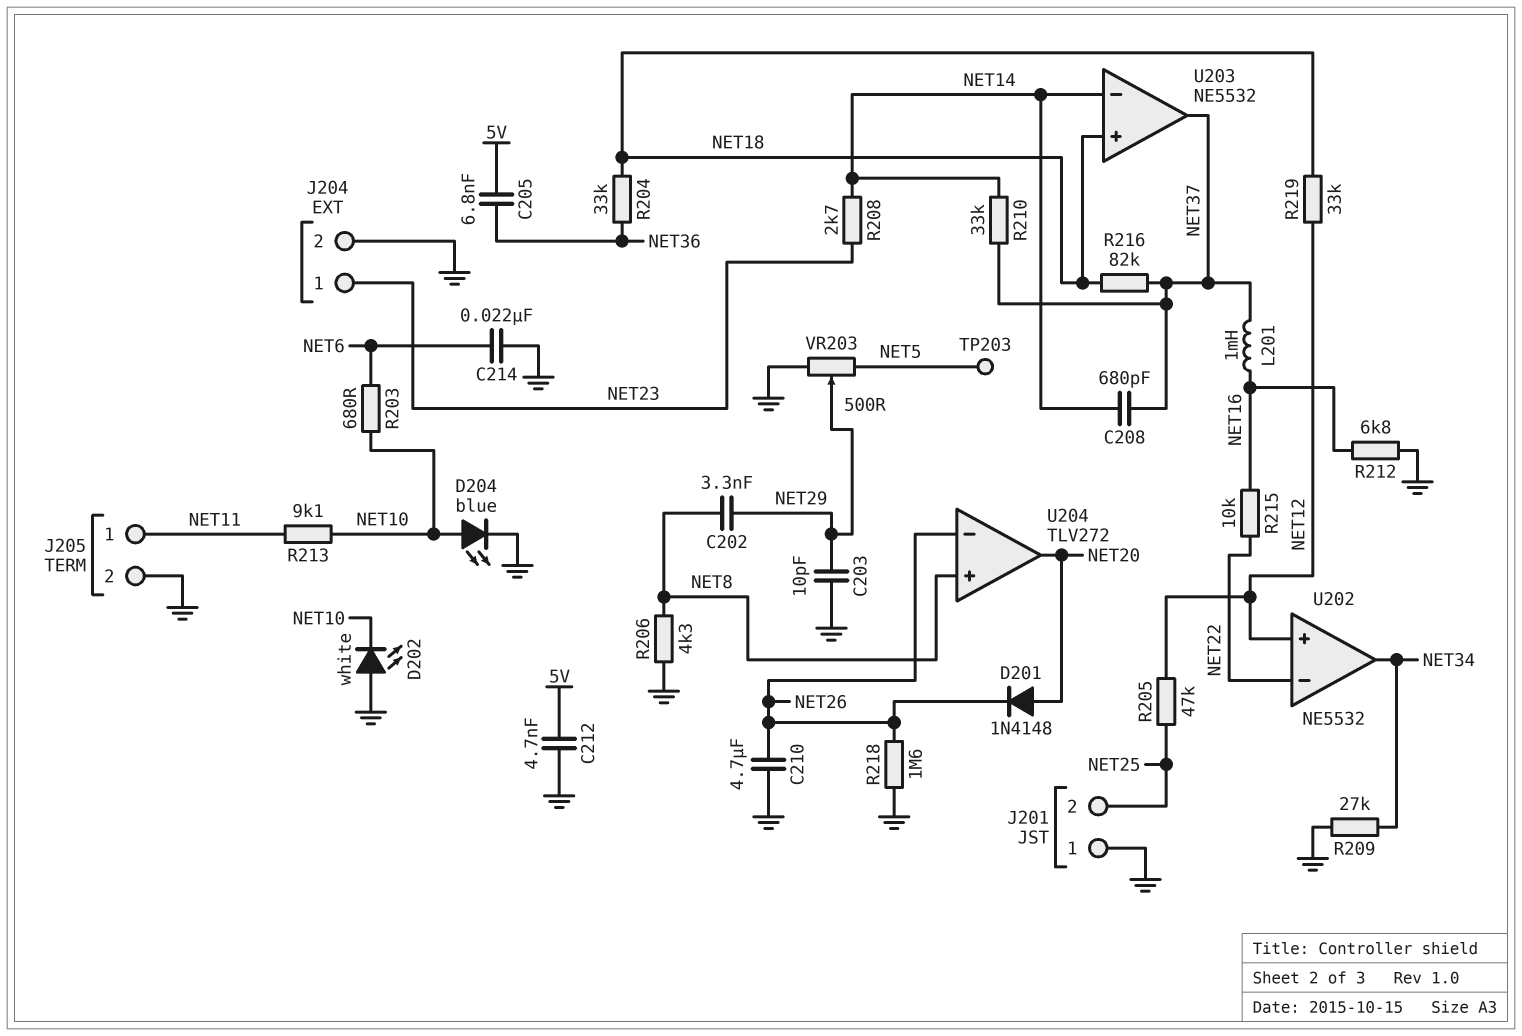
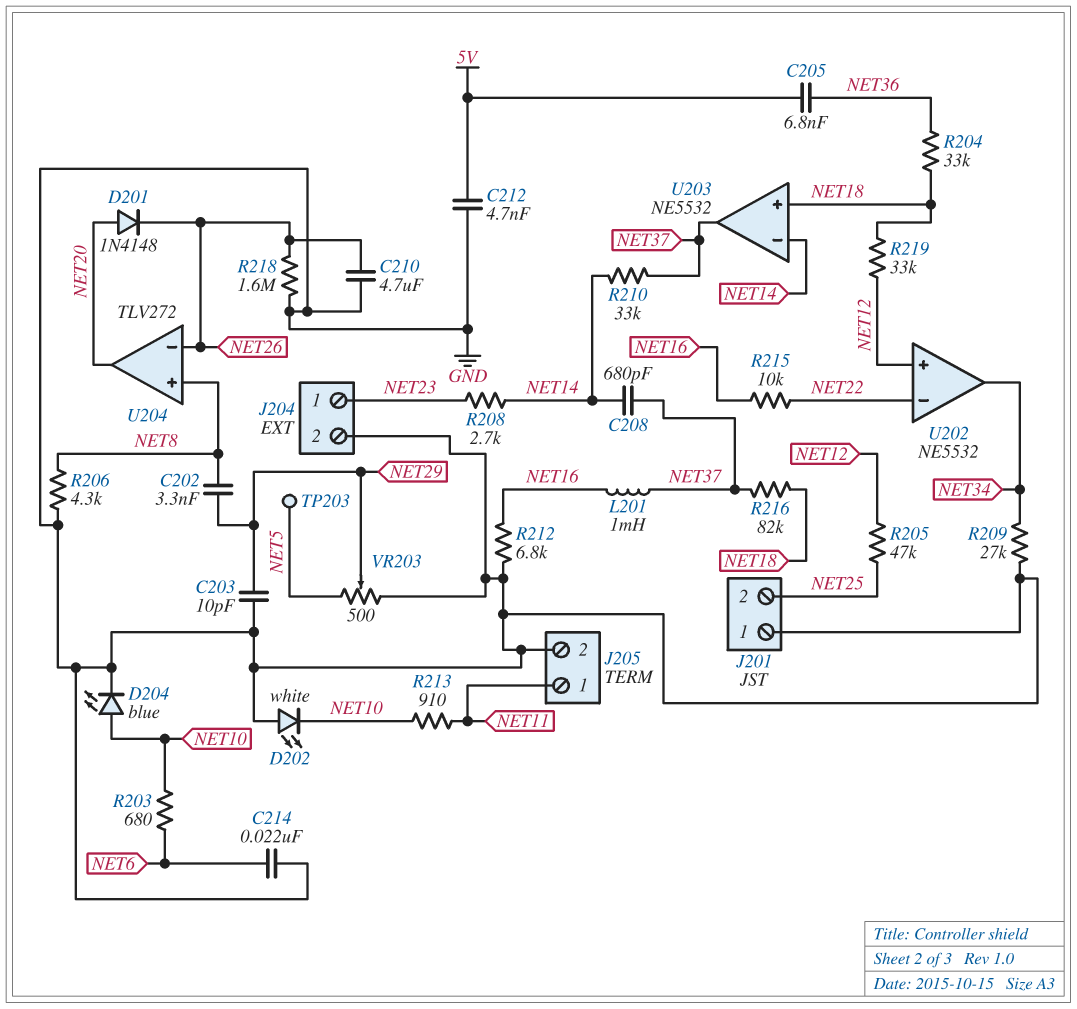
R213: 9.1k (NET10, NET11) -> 910 (NET10, NET11)

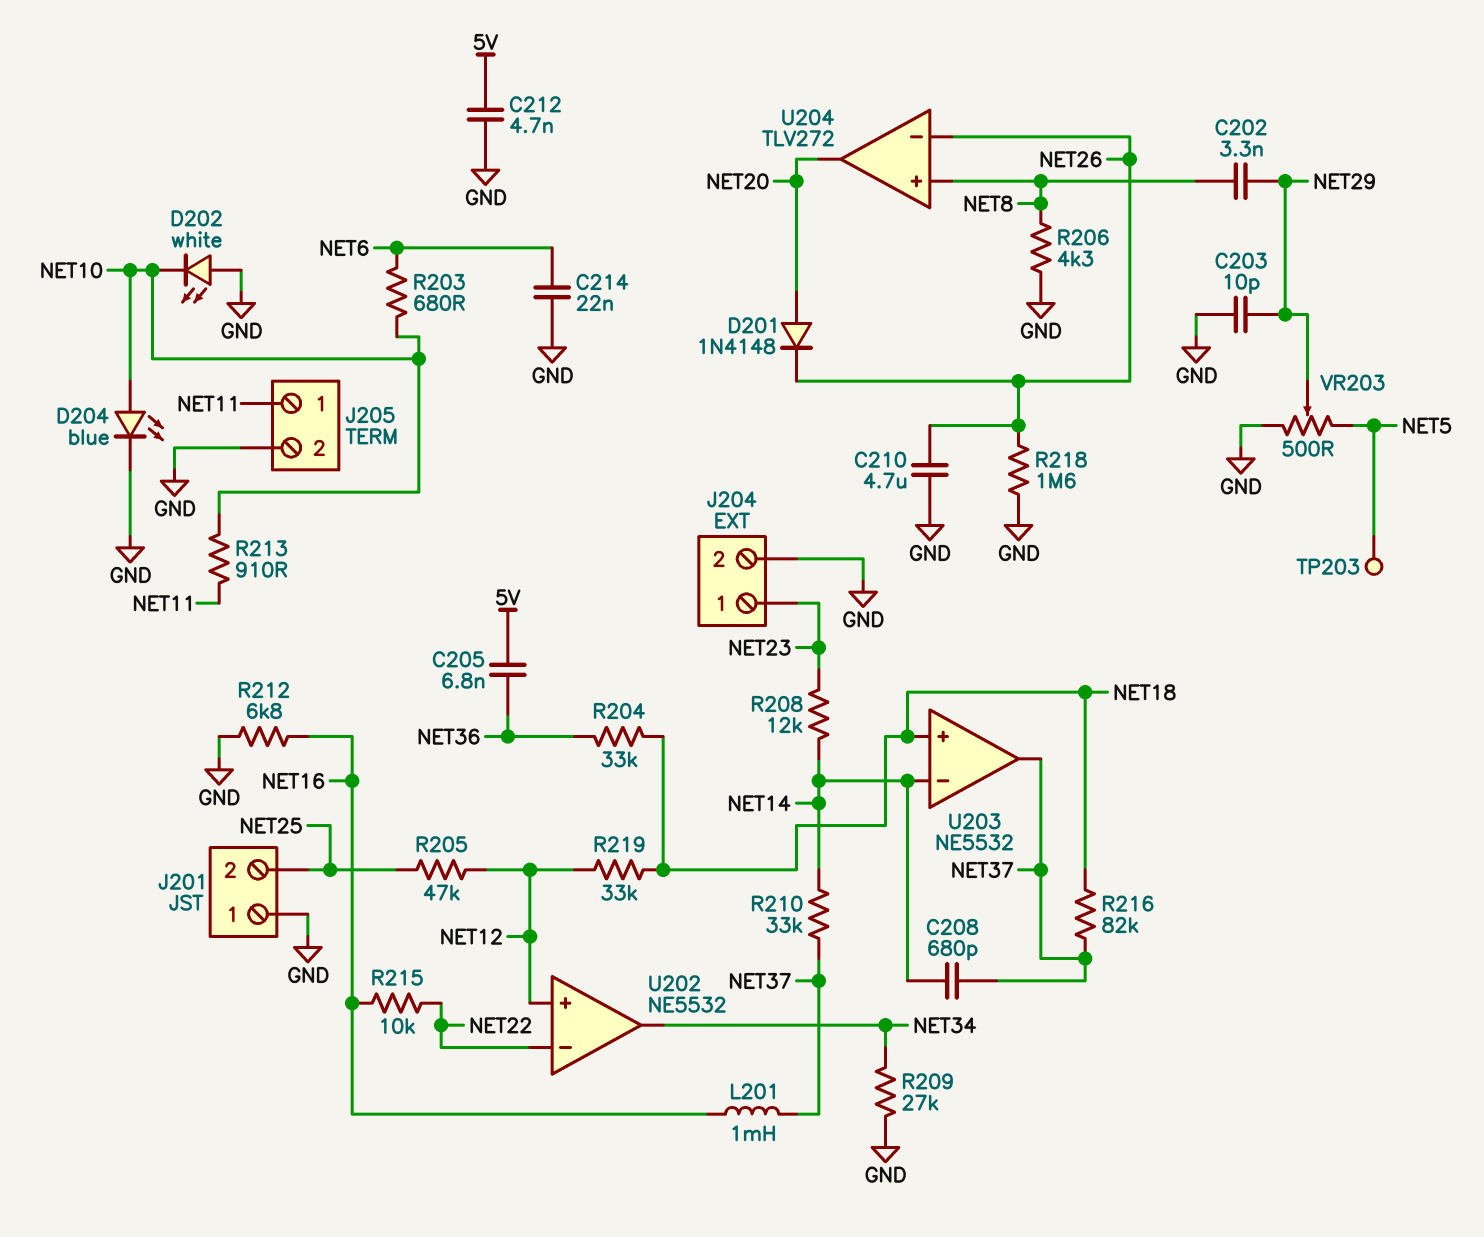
R208: 2.7k (NET14, NET23) -> 12k (NET14, NET23)

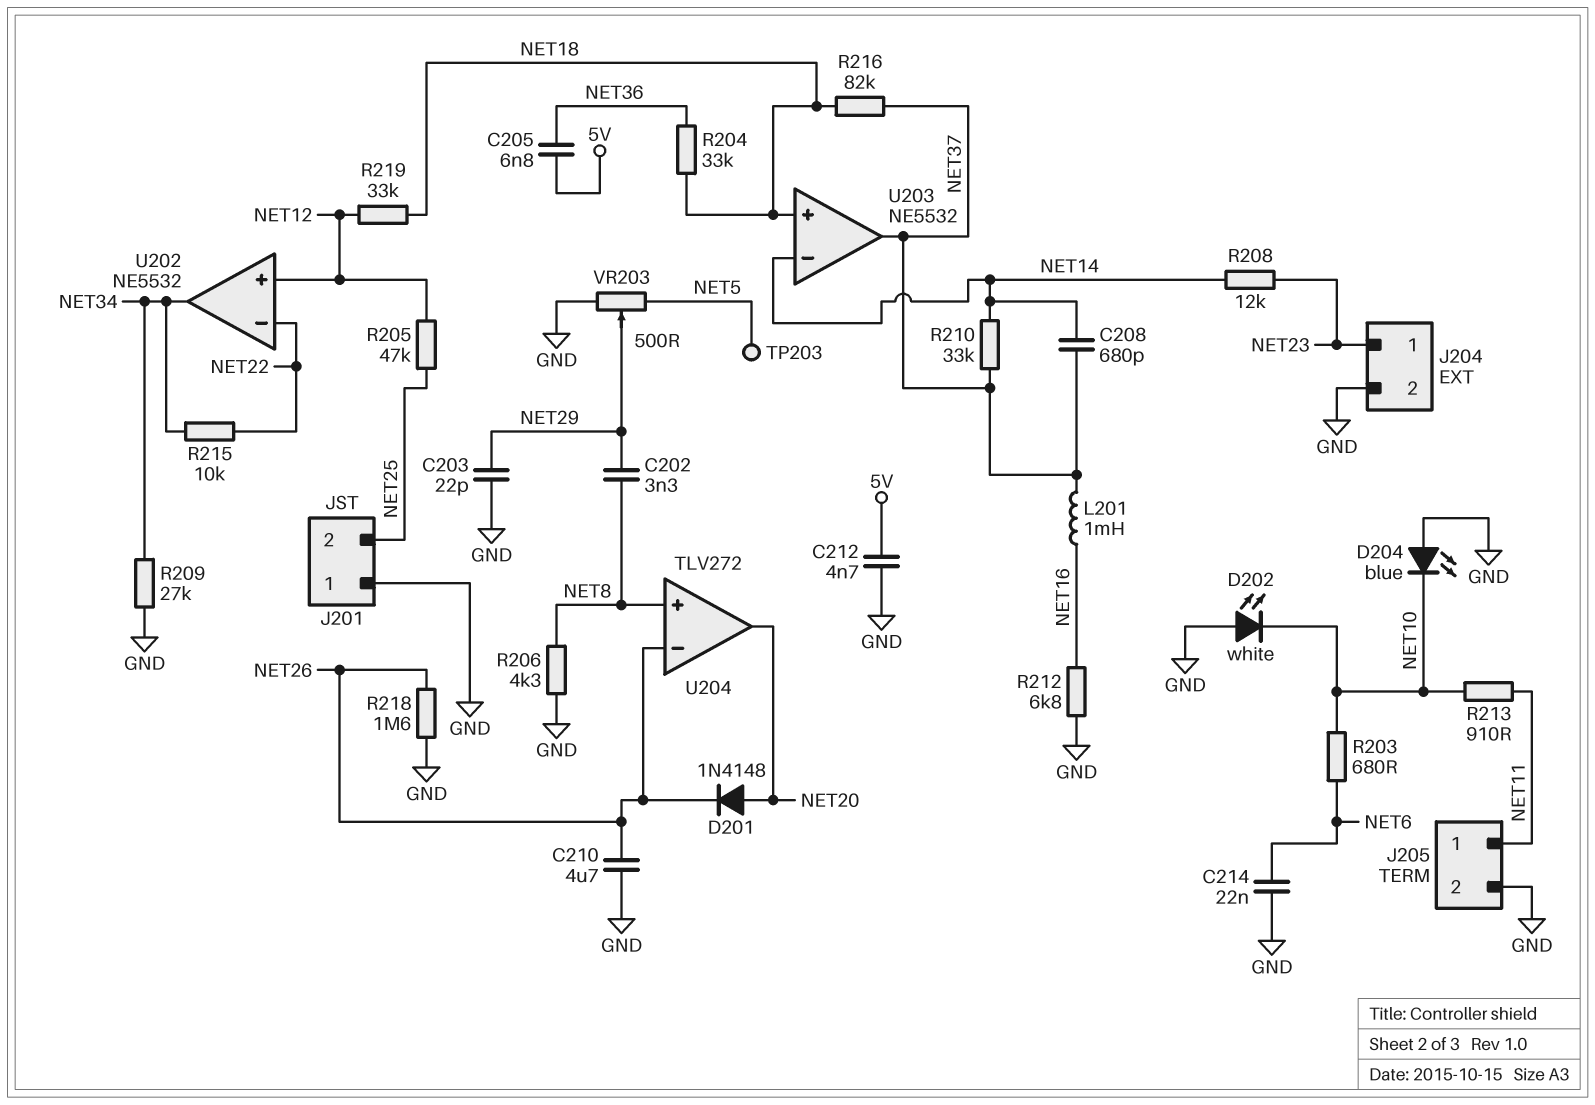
C203: 10pF (GND, NET29) -> 22pF (GND, NET29)
D204: LED blue (A NET10, K GND) -> LED blue (A GND, K NET10)
R215: 10k (NET16, NET22) -> 10k (NET22, NET34)

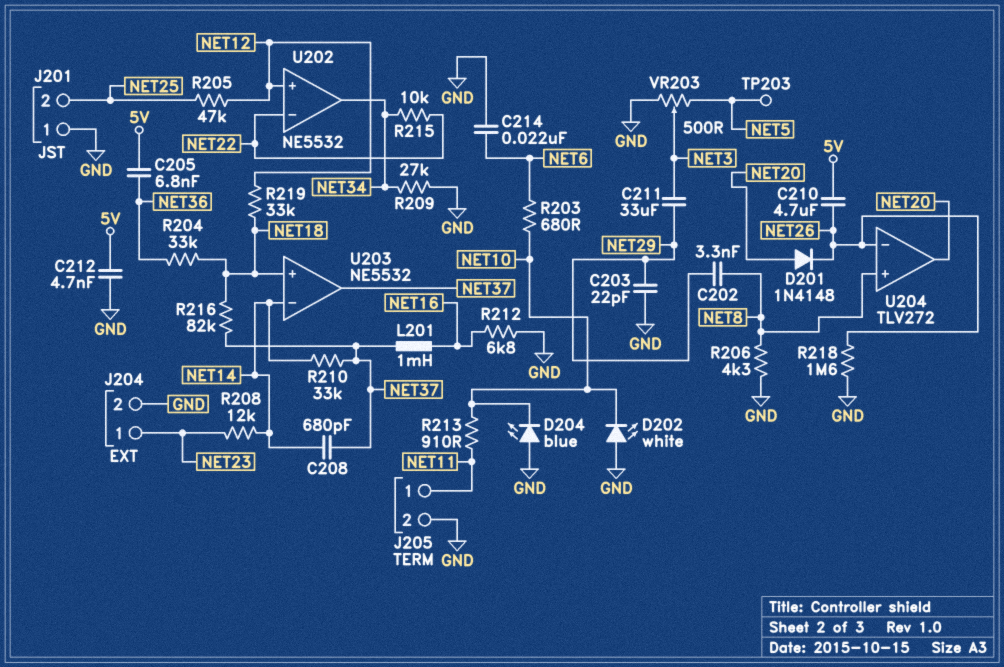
C210: 4.7uF (GND, NET26) -> 4.7uF (5V, NET26)
C211: none -> 33uF (NET3, NET29)
VR203: 500 (GND, NET5, wiper NET29) -> 500 (GND, NET5, wiper NET3)

